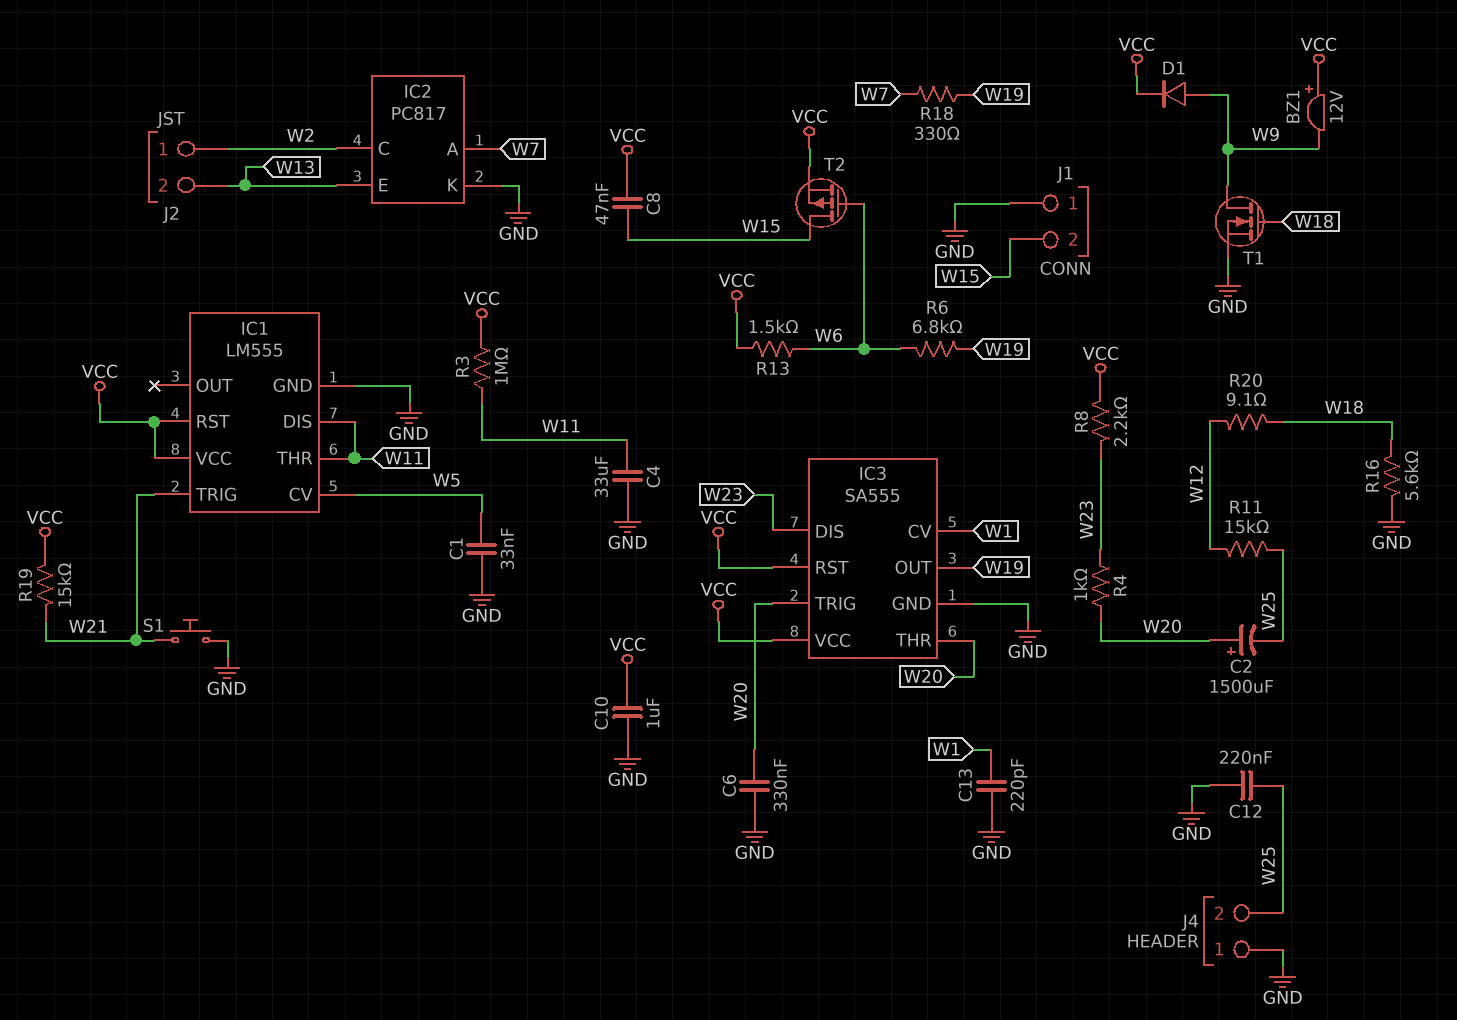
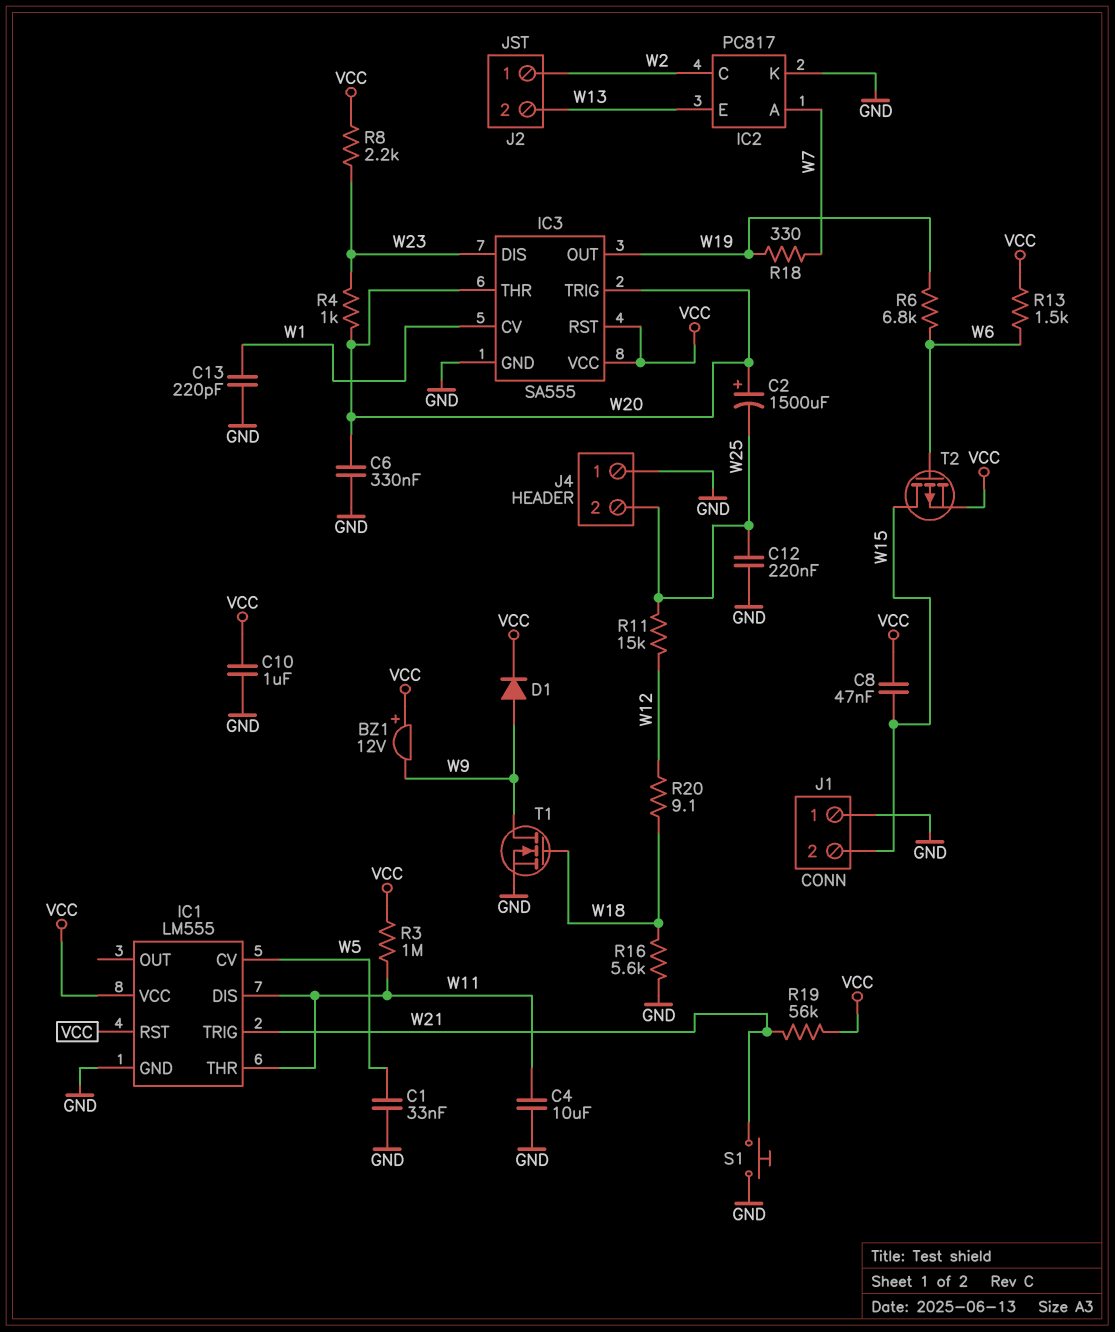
C4: 33uF (GND, W11) -> 10uF (GND, W11)
R19: 15k (VCC, W21) -> 56k (VCC, W21)

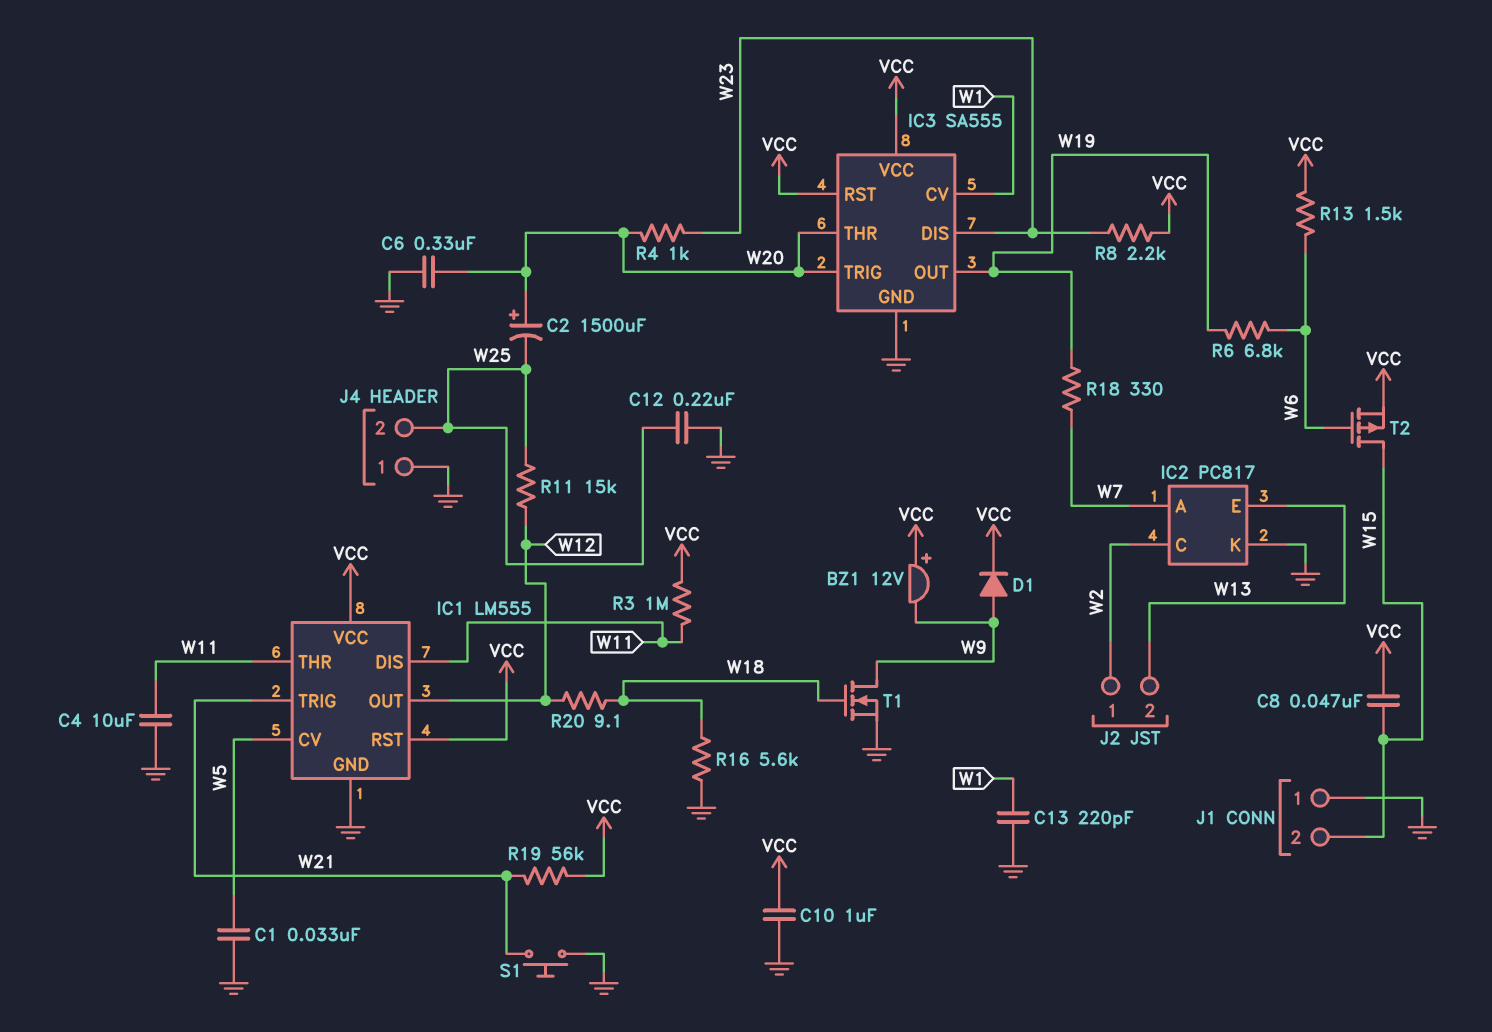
IC1 pin OUT: none -> W12

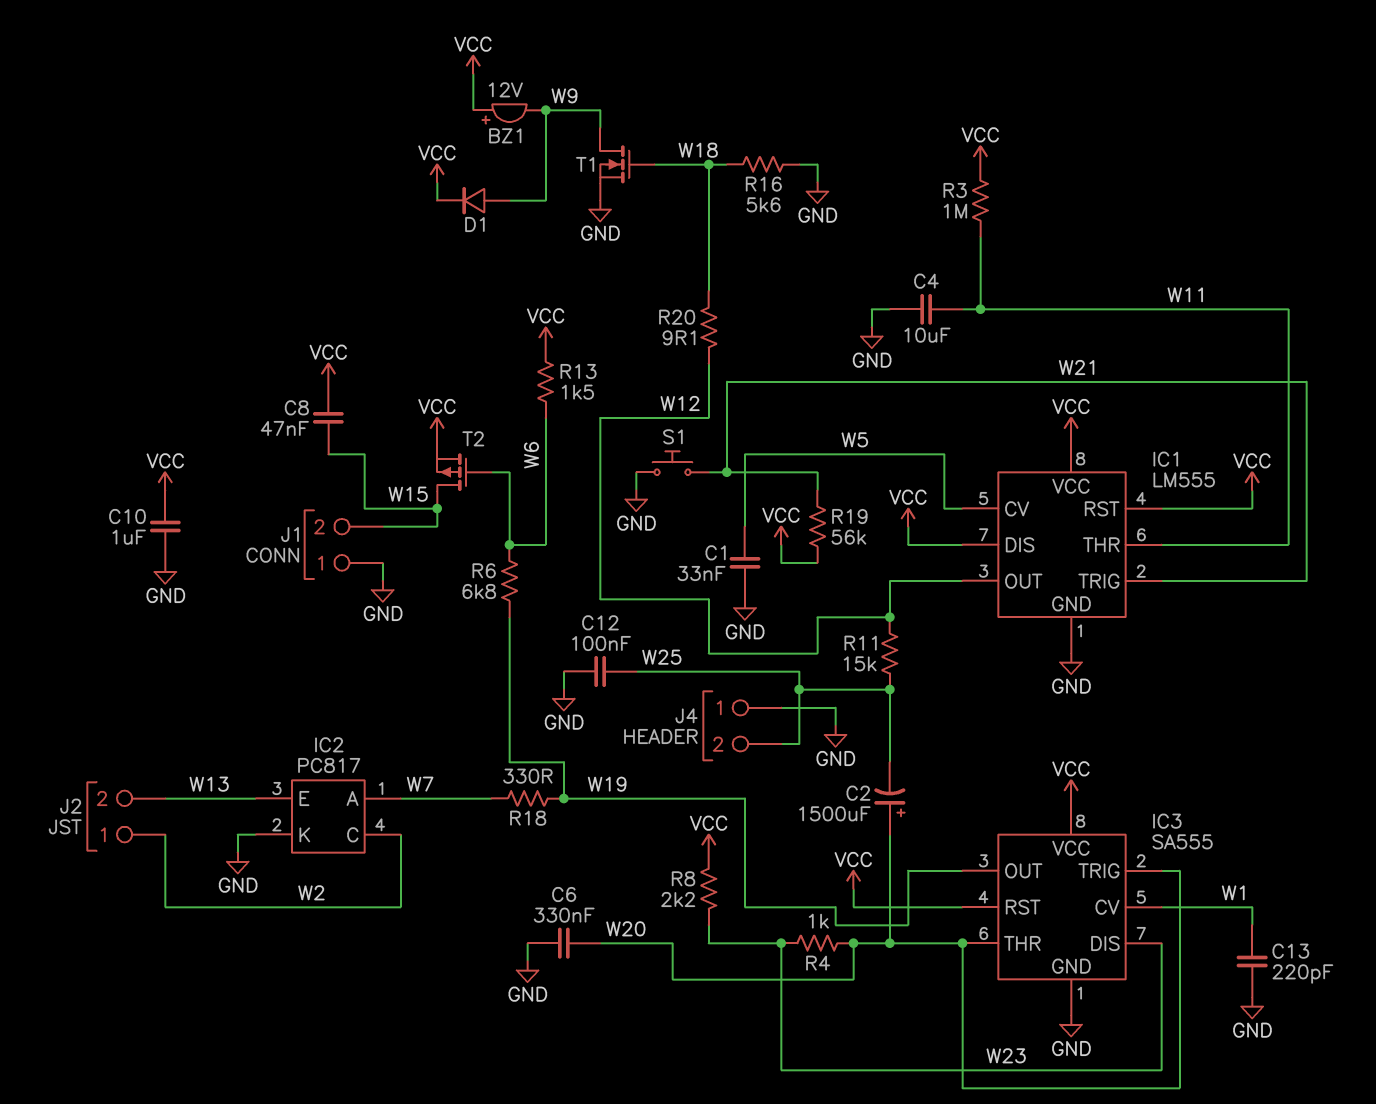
C12: 220nF (GND, W25) -> 100nF (GND, W25)
IC1 pin DIS: W11 -> VCC

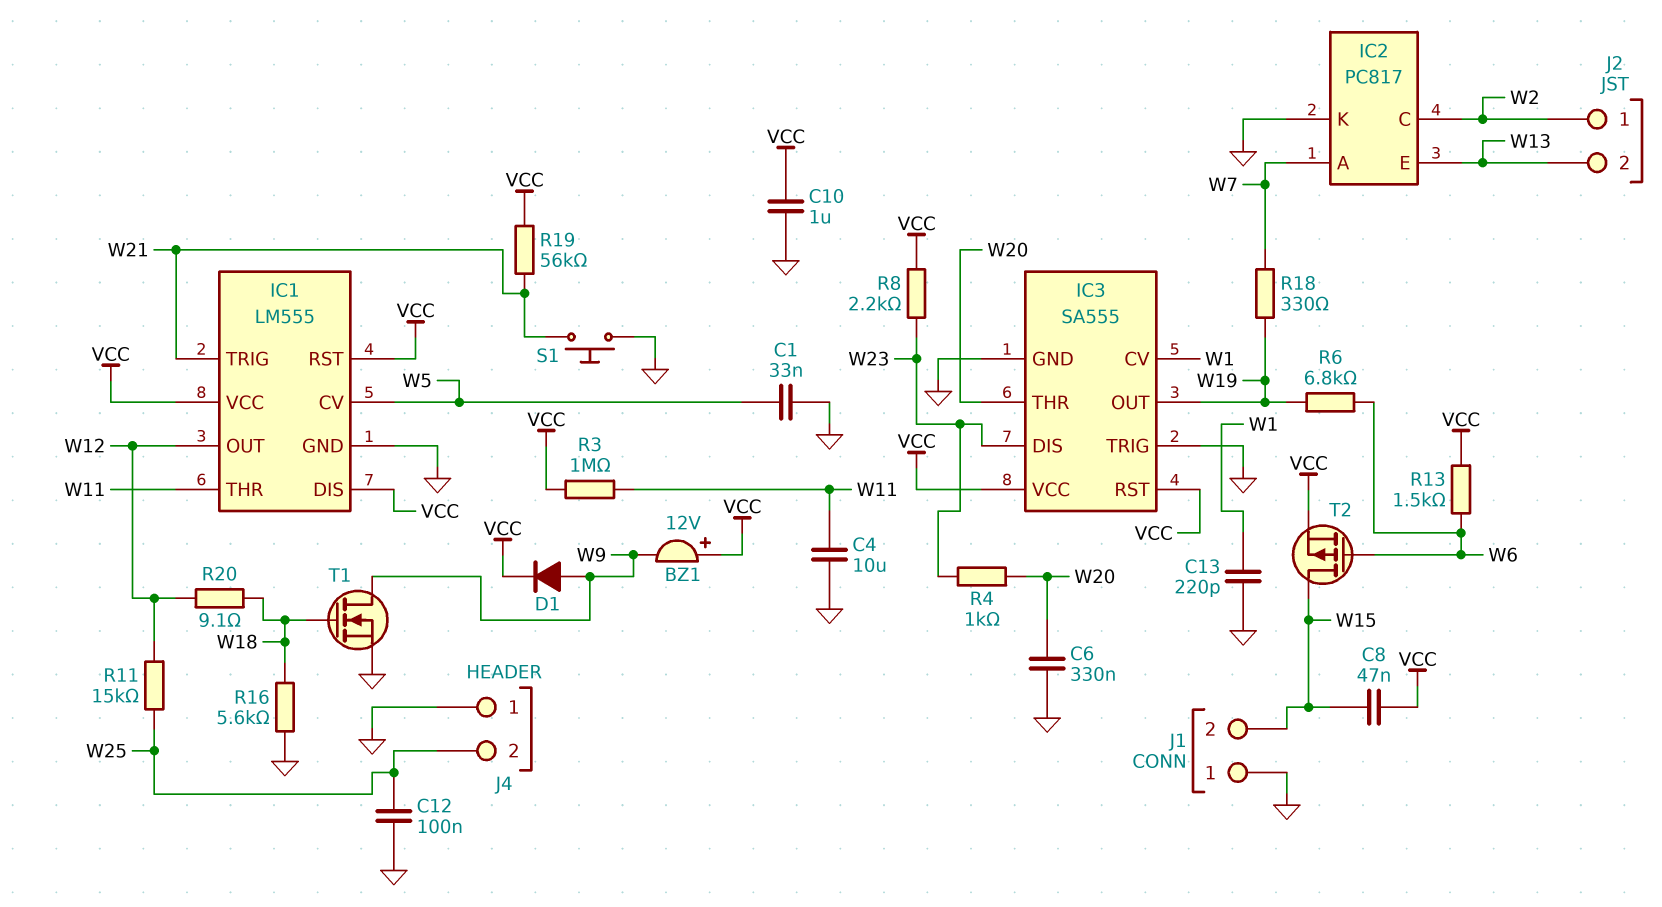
C2: 1500uF (plus W20, minus W25) -> none
IC3 pin TRIG: W20 -> GND

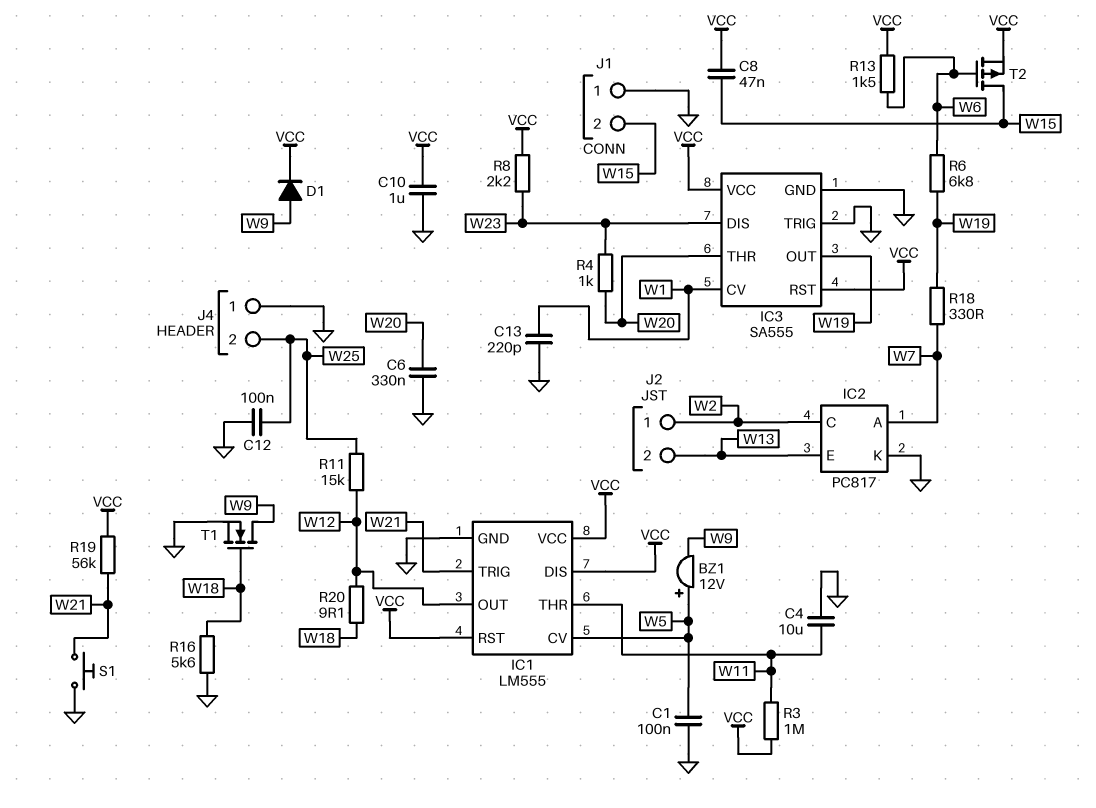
BZ1: buzzer 12V (plus VCC, minus W9) -> buzzer 12V (plus W5, minus W9)
C1: 33nF (GND, W5) -> 100nF (GND, W5)

